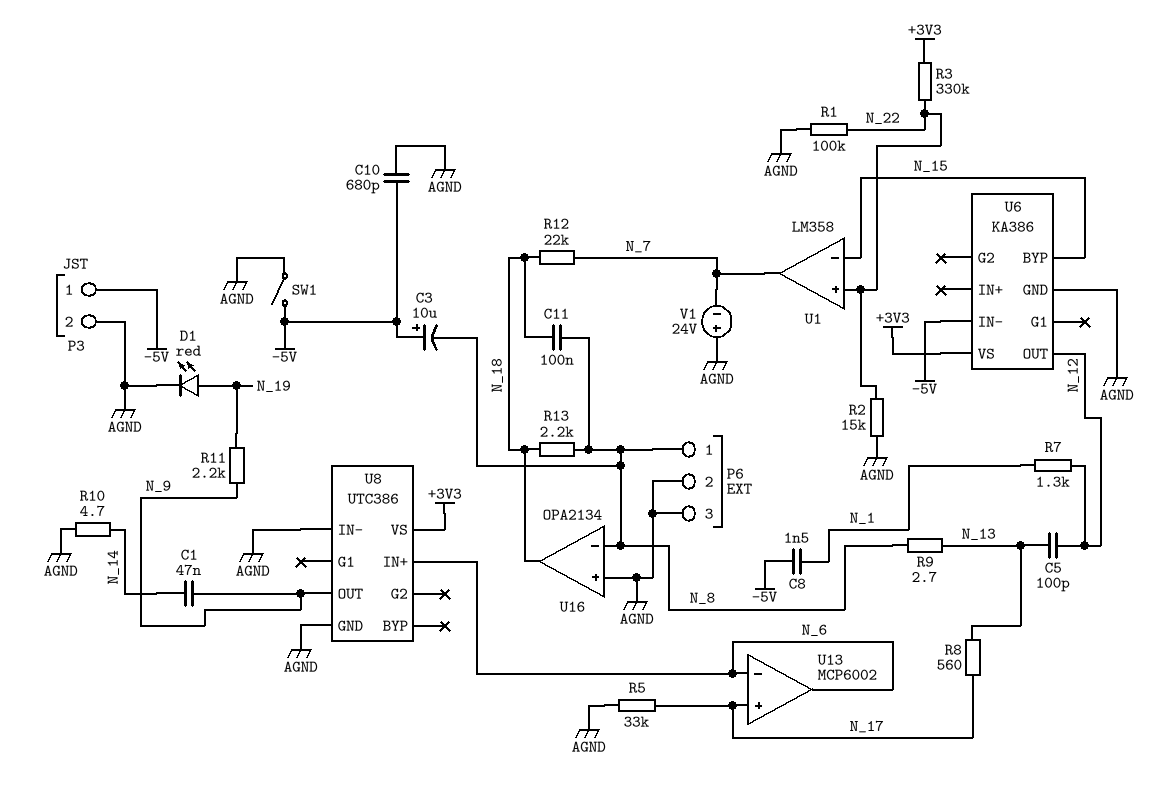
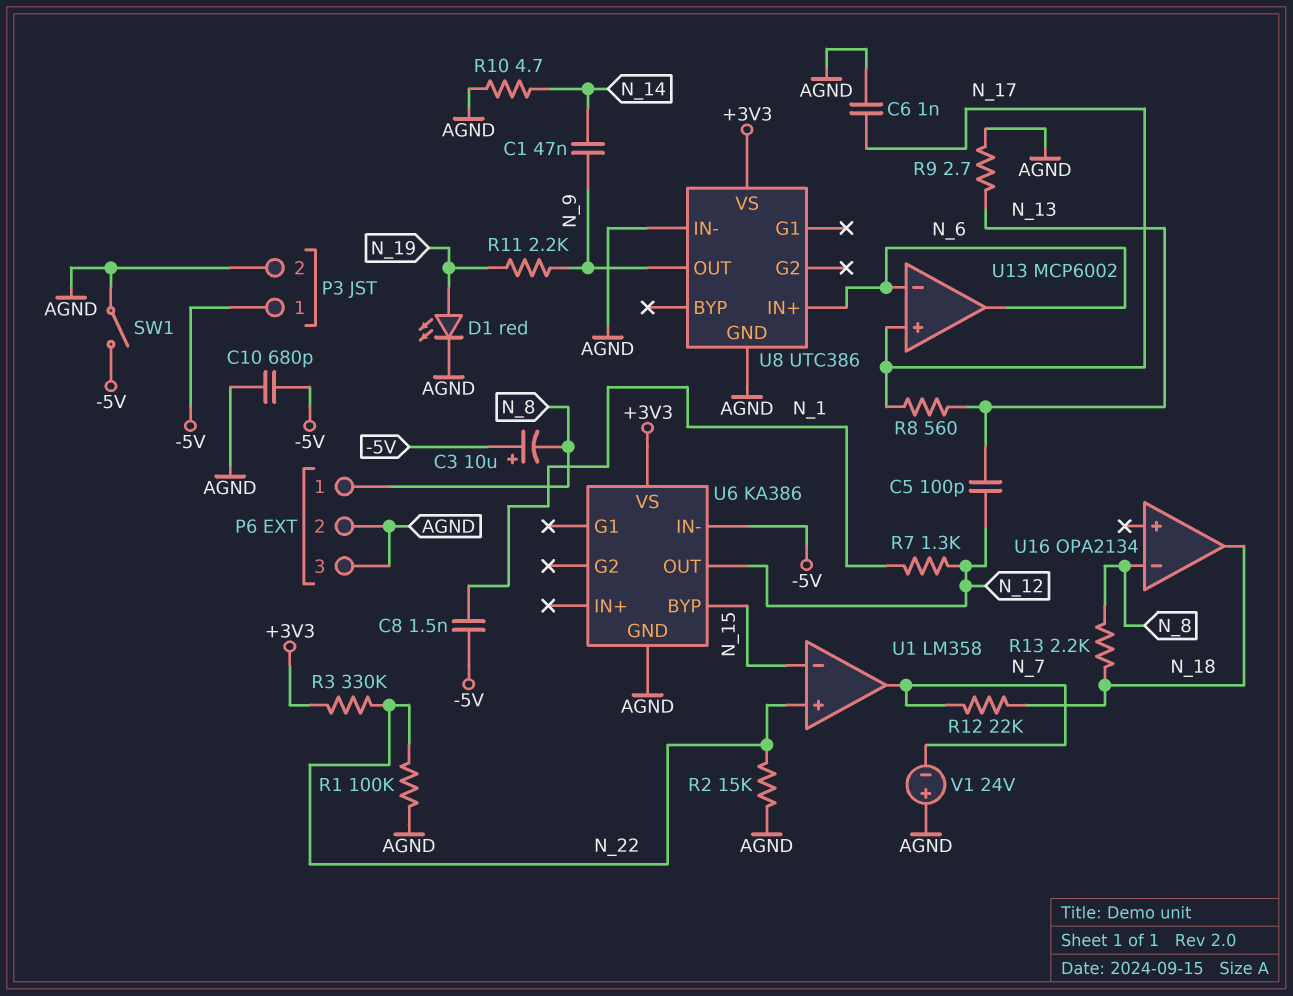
C6: none -> 1nF (AGND, N_17)
C11: 100nF (N_8, N_18) -> none
R5: 33k (AGND, N_17) -> none
R9: 2.7 (N_8, N_13) -> 2.7 (AGND, N_13)
U16 pin in+: AGND -> none

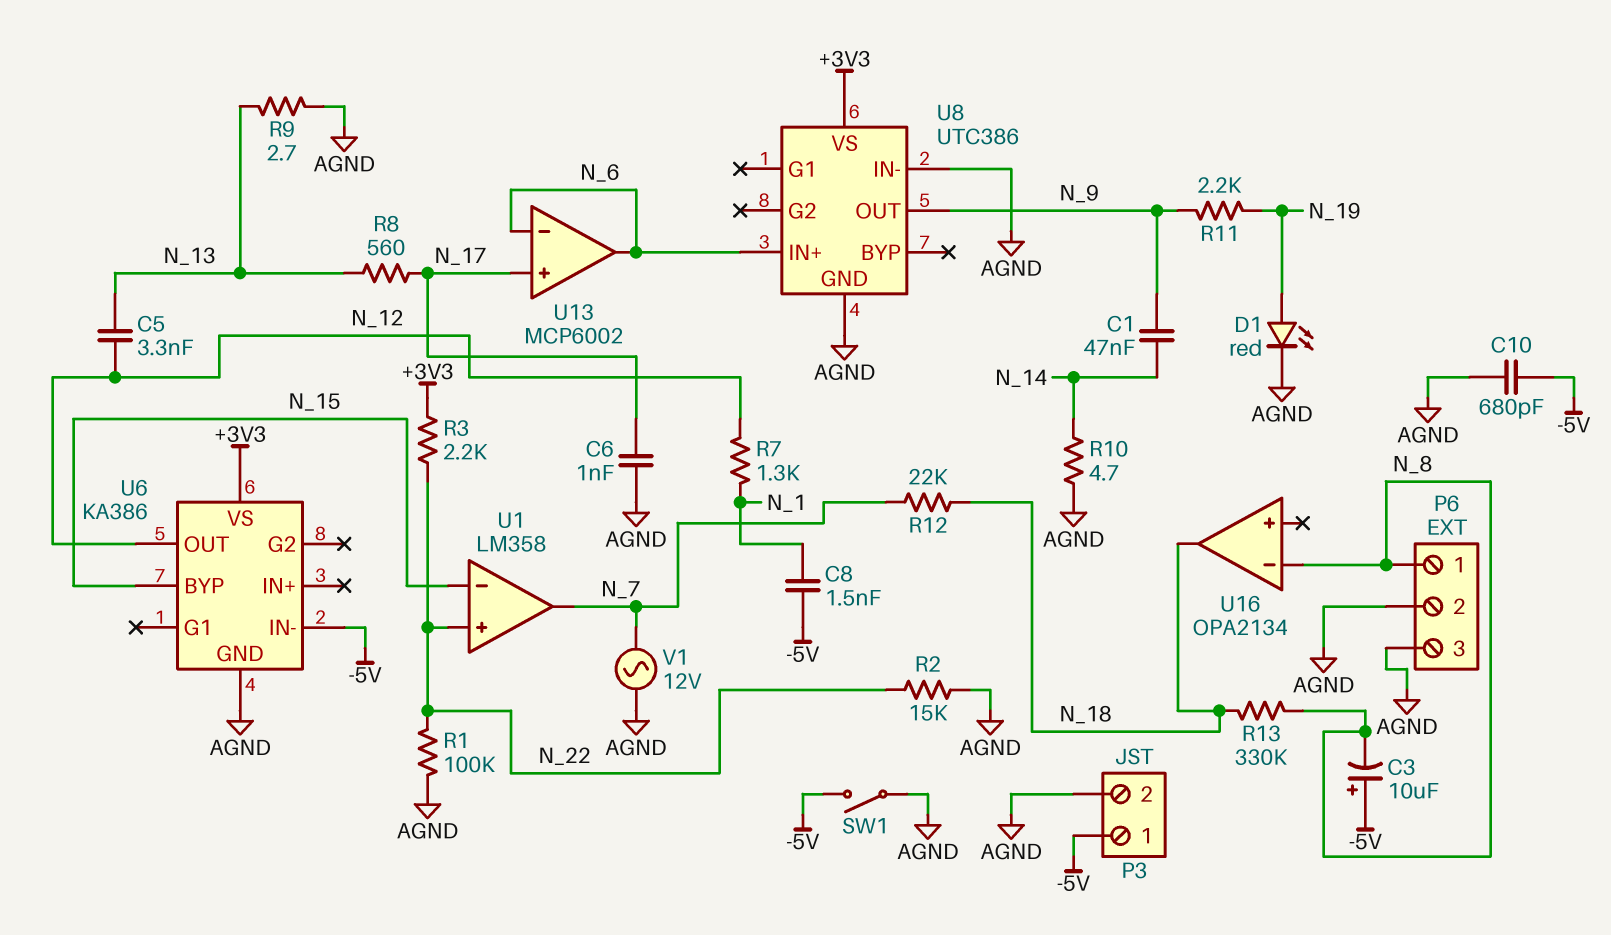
C5: 100pF (N_12, N_13) -> 3.3nF (N_12, N_13)
R3: 330k (+3V3, N_22) -> 2.2k (+3V3, N_22)
R13: 2.2k (N_8, N_18) -> 330k (N_8, N_18)
V1: 24V (plus AGND, minus N_7) -> AC 12V (AGND, N_7)

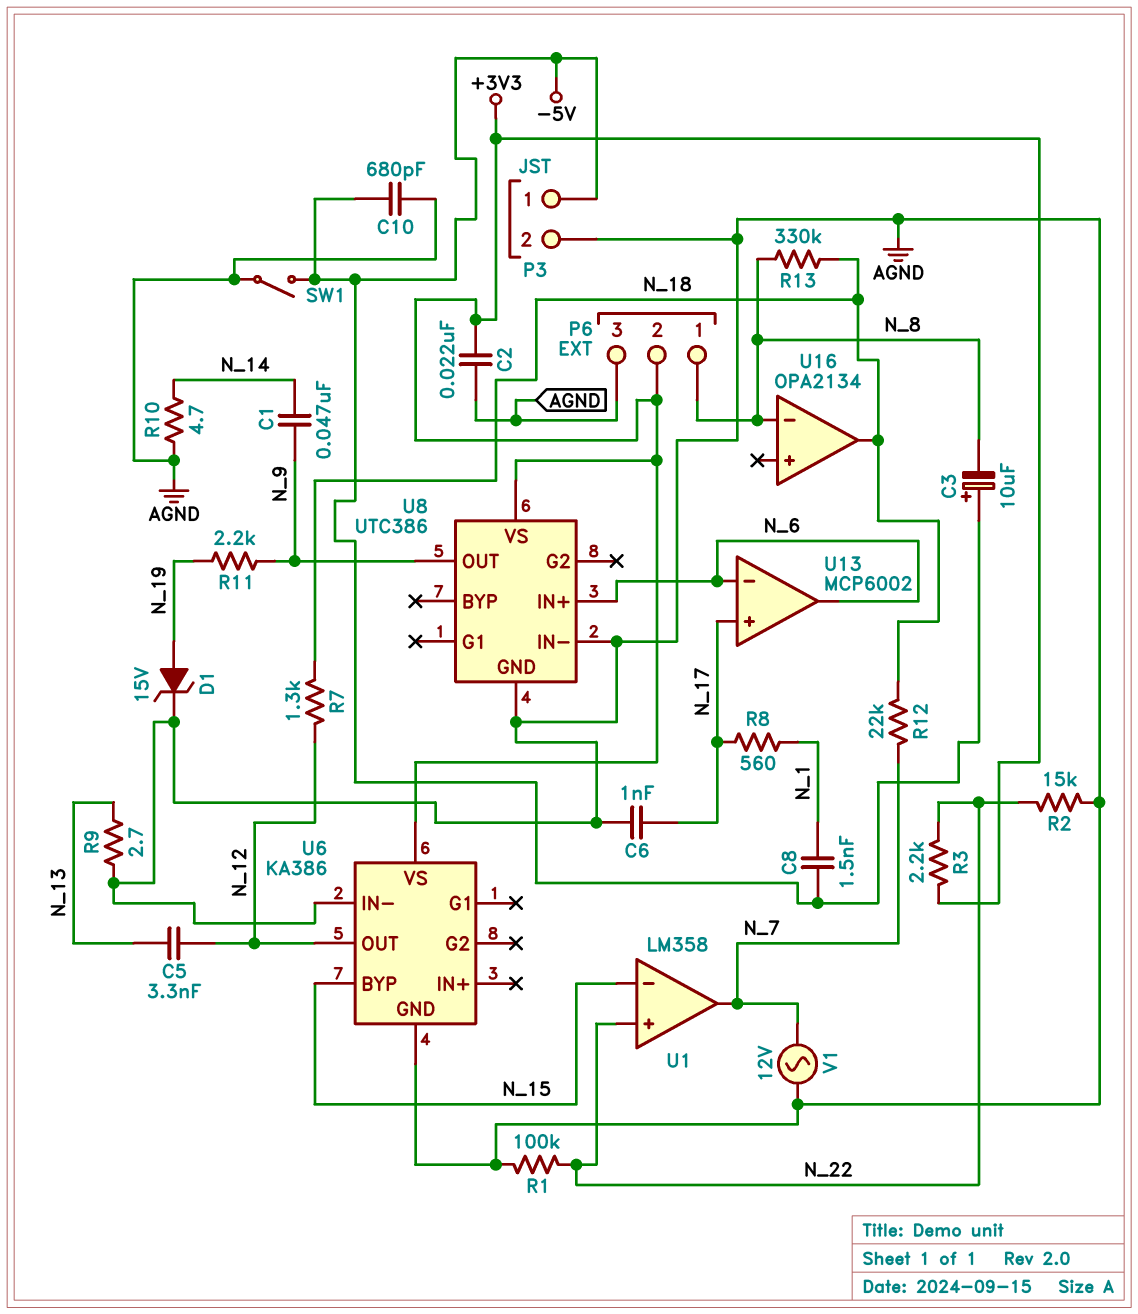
C2: none -> 22nF (+3V3, AGND)
D1: LED red (A N_19, K AGND) -> zener 15V (A N_19, K AGND)
P6 pin 2: AGND -> +3V3
R7: 1.3k (N_1, N_12) -> 1.3k (N_12, N_18)
R8: 560 (N_13, N_17) -> 560 (N_1, N_17)
U6 pin IN-: -5V -> AGND

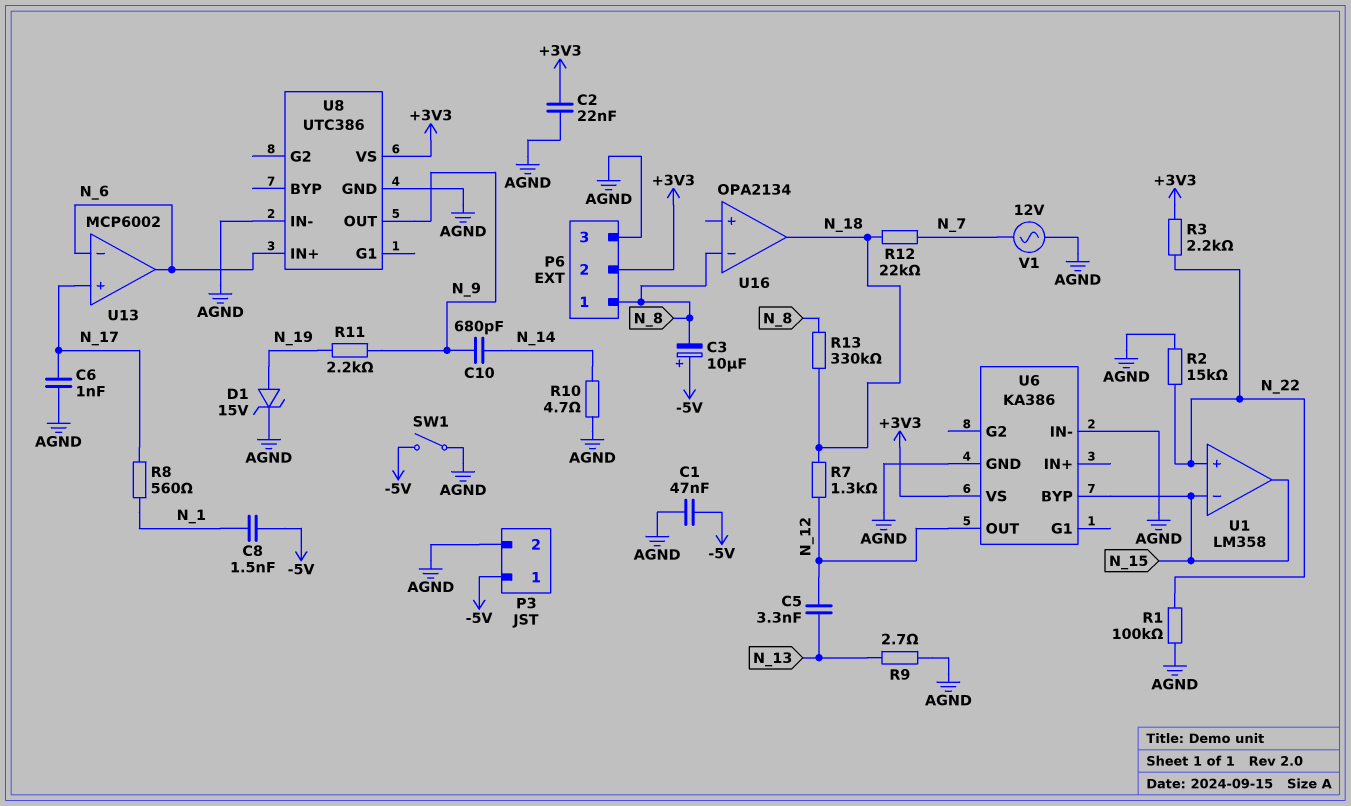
C1: 47nF (N_9, N_14) -> 47nF (-5V, AGND)
C10: 680pF (-5V, AGND) -> 680pF (N_9, N_14)
U1 pin out: N_7 -> N_15

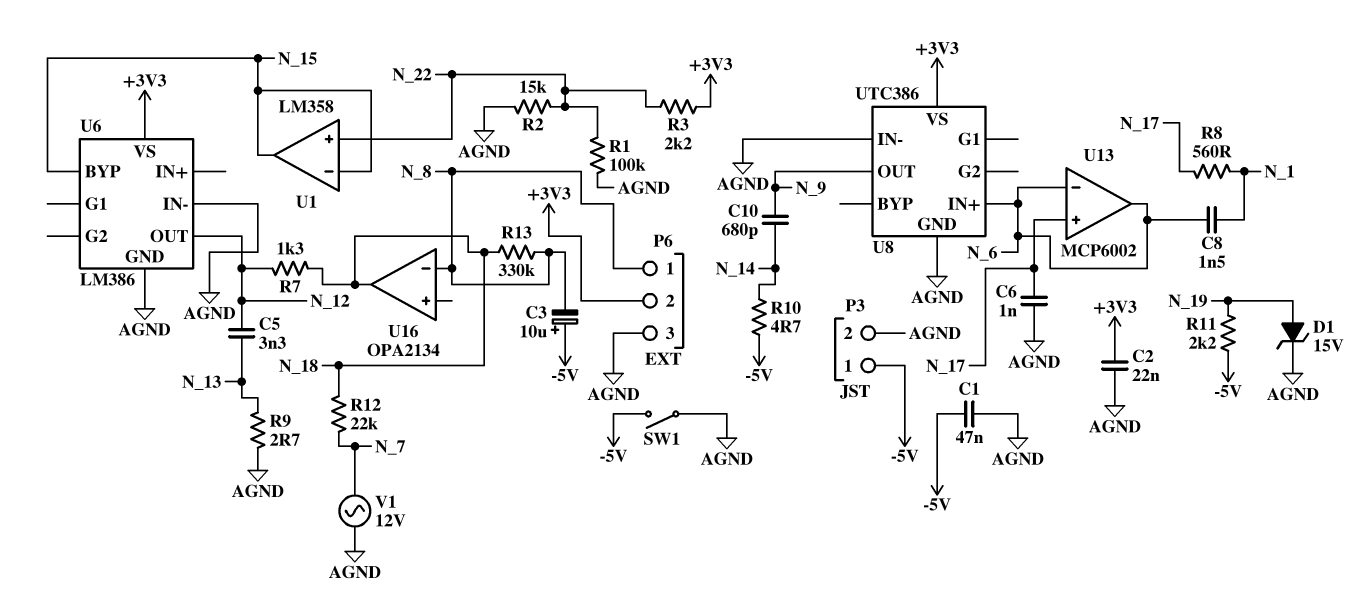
C8: 1.5nF (-5V, N_1) -> 1.5nF (N_1, N_6)
R10: 4.7 (AGND, N_14) -> 4.7 (-5V, N_14)
R11: 2.2k (N_9, N_19) -> 2.2k (-5V, N_19)
U6: KA386 -> LM386

